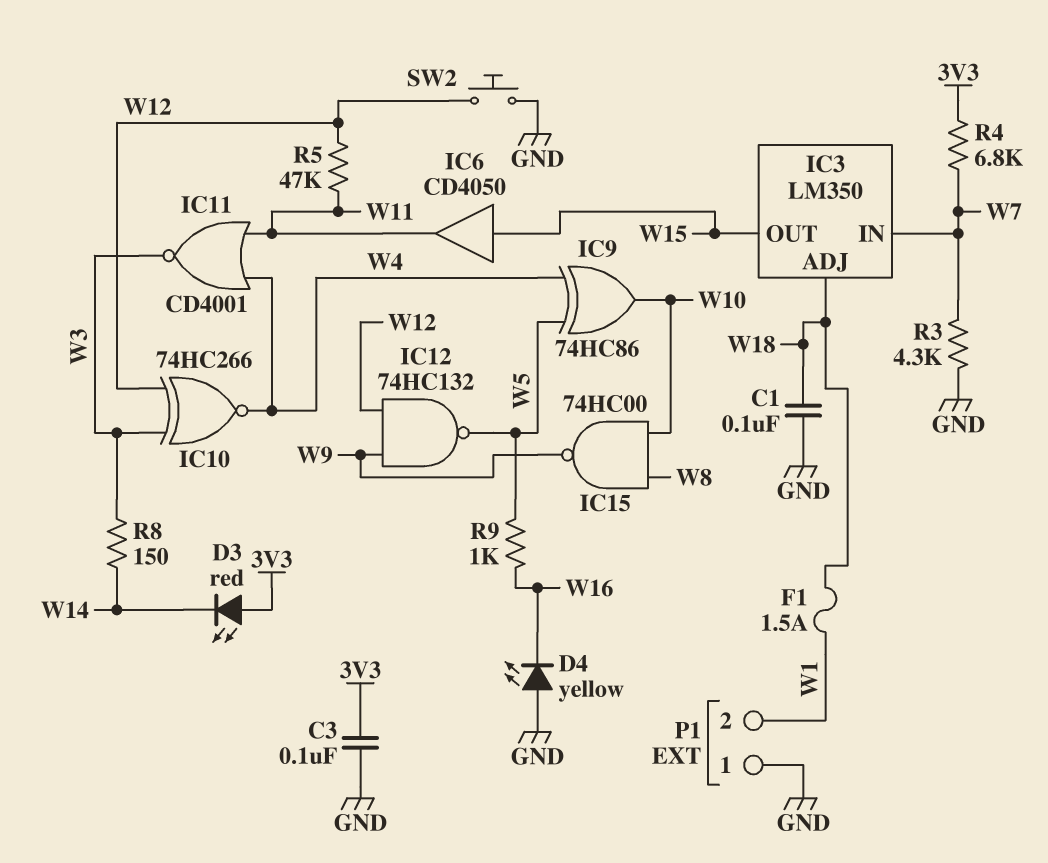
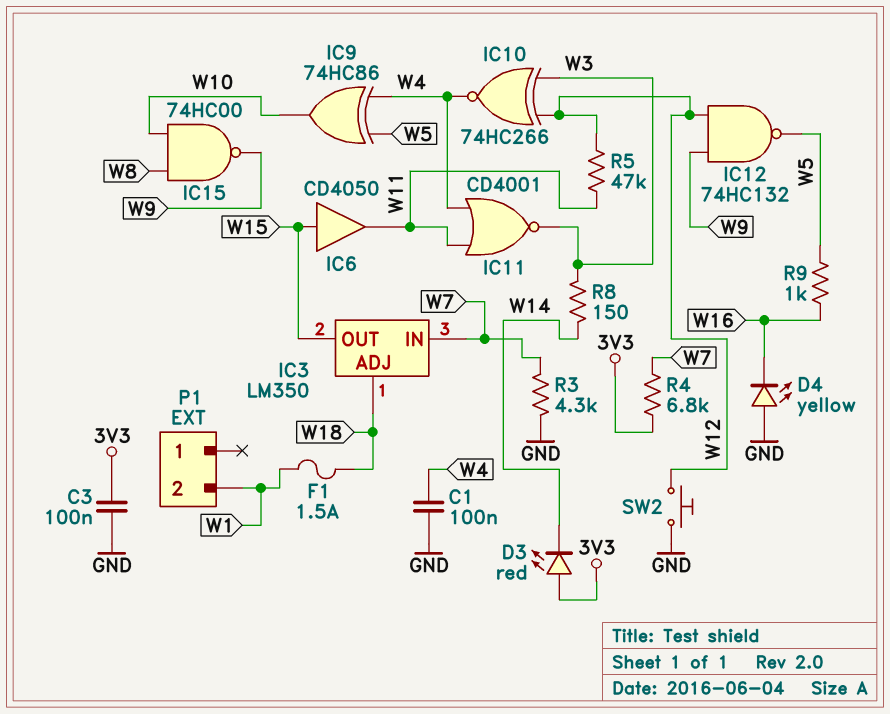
C1: 100nF (GND, W18) -> 100nF (GND, W4)
P1 pin 1: GND -> none

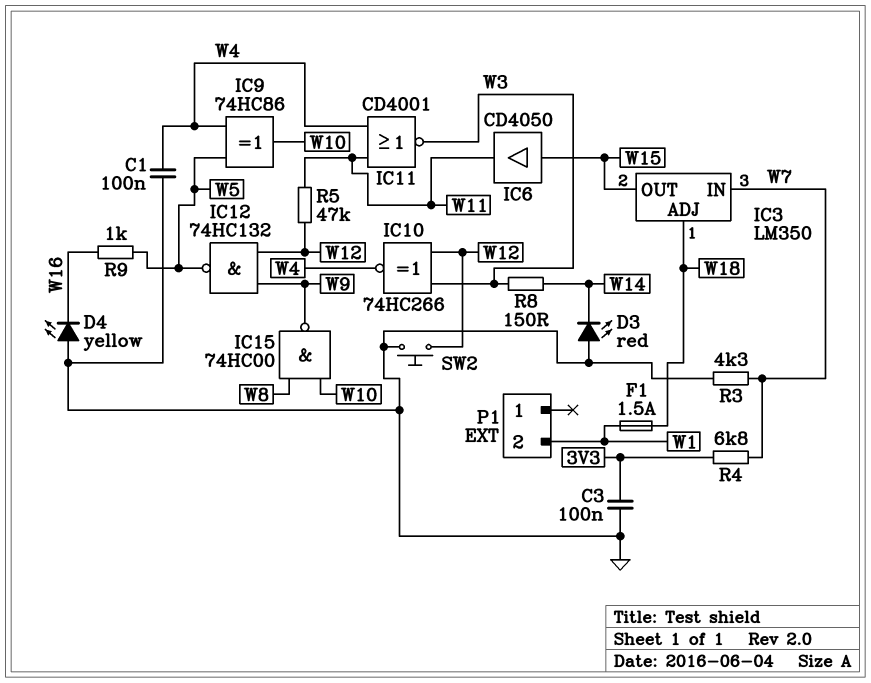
D3: LED red (A 3V3, K W14) -> LED red (A GND, K W14)

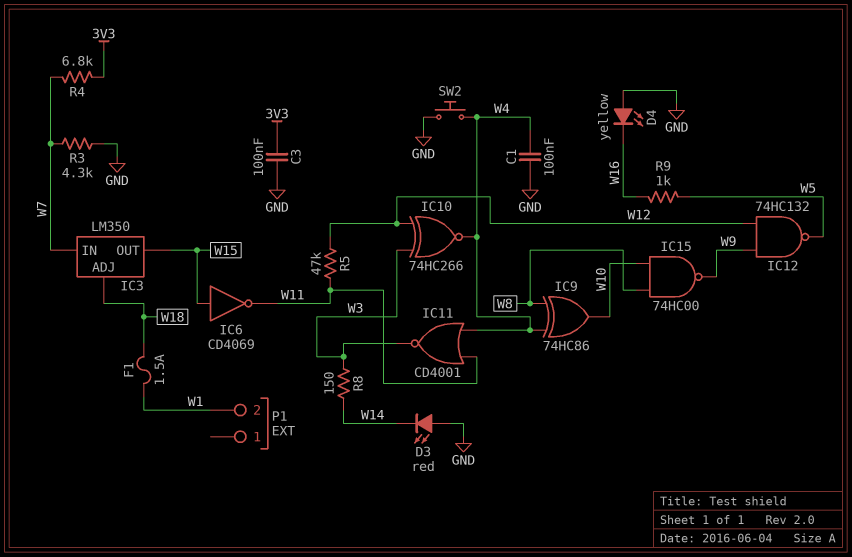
IC6: buffer CD4050 (in W15, out W11) -> NOT CD4069 (in W15, out W11)
IC9: XOR 74HC86 (in W4, in W5, out W10) -> XOR 74HC86 (in W4, in W8, out W10)
SW2: button (GND, W12) -> button (GND, W4)

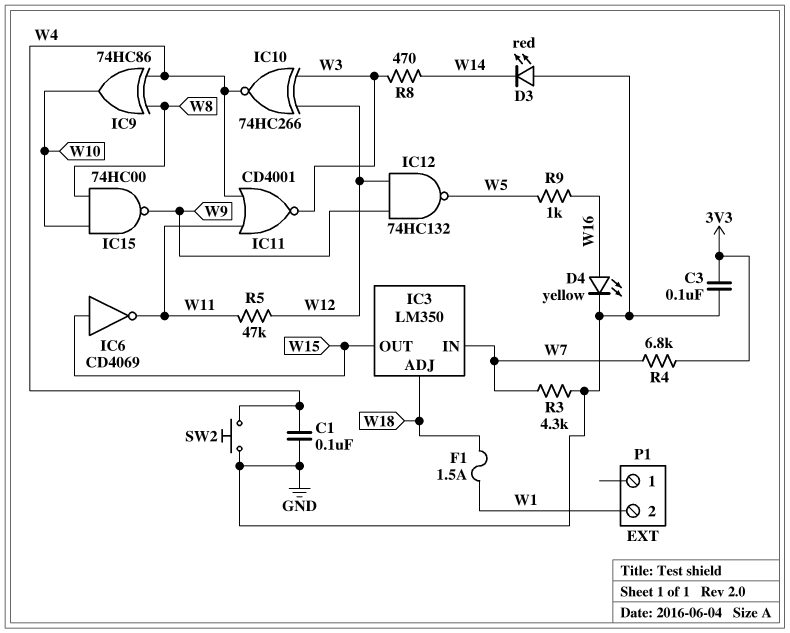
D4: LED yellow (A GND, K W16) -> LED yellow (A W16, K GND)
R8: 150 (W3, W14) -> 470 (W3, W14)

